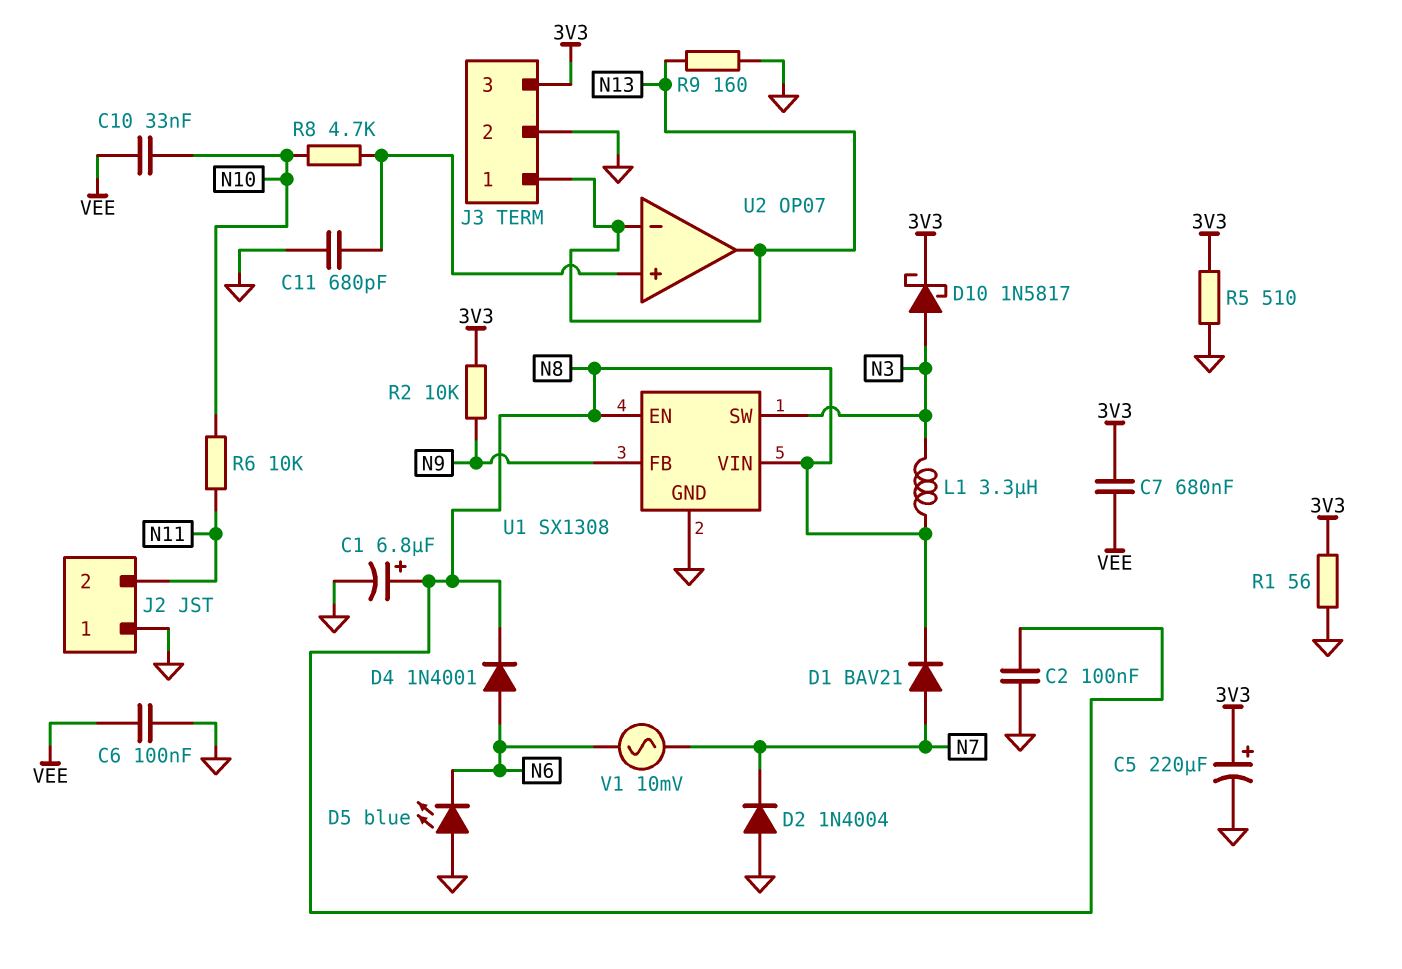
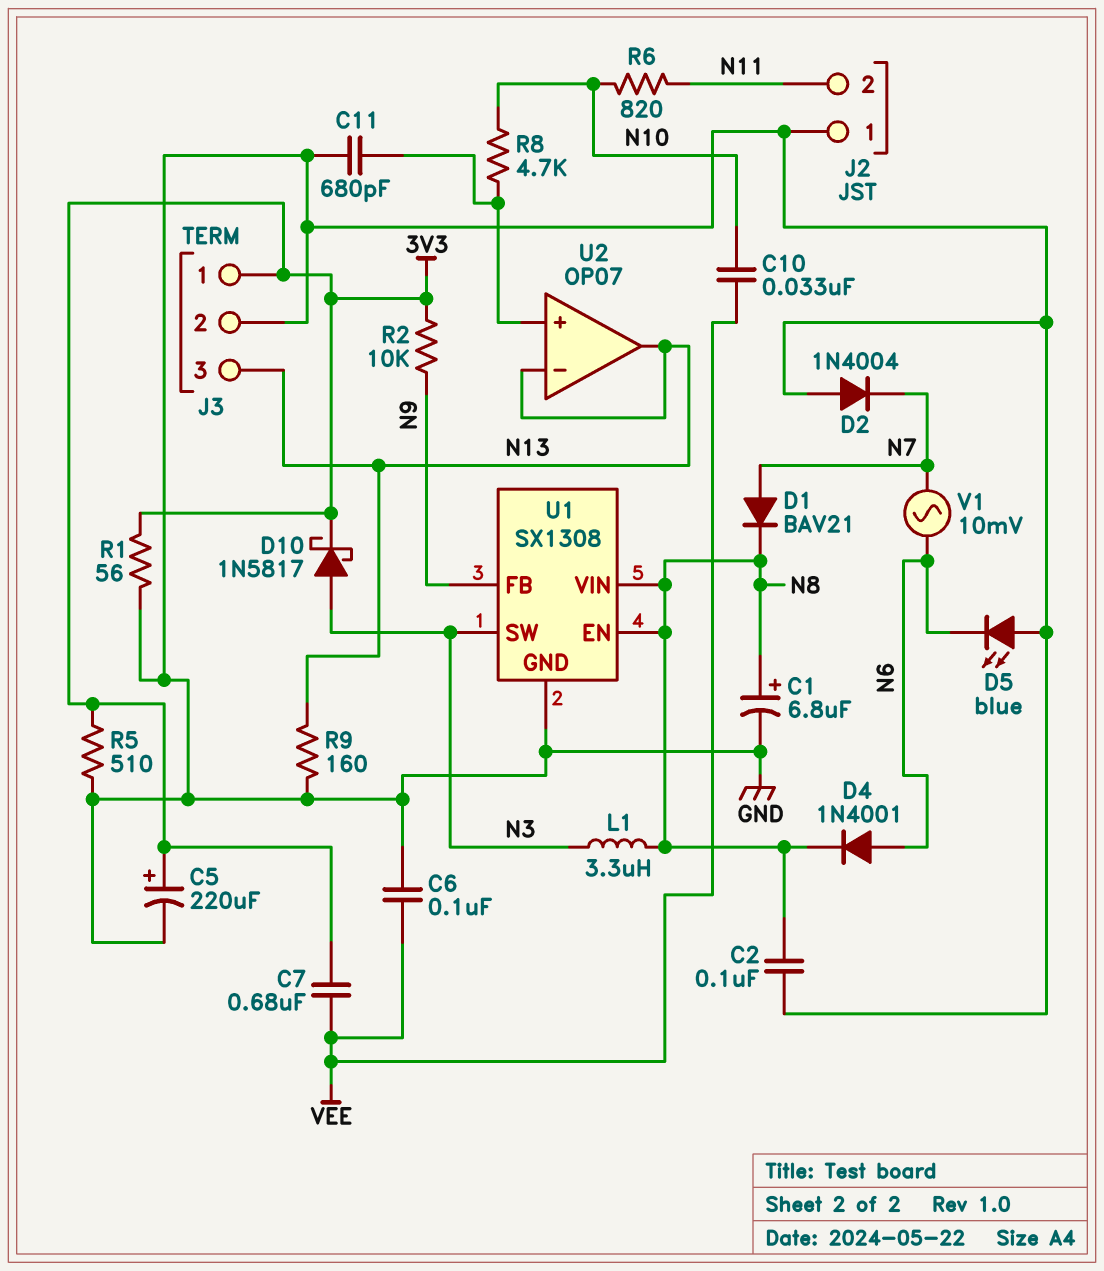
J3 pin 1: N13 -> 3V3
J3 pin 3: 3V3 -> N13
R6: 10k (N10, N11) -> 820 (N10, N11)

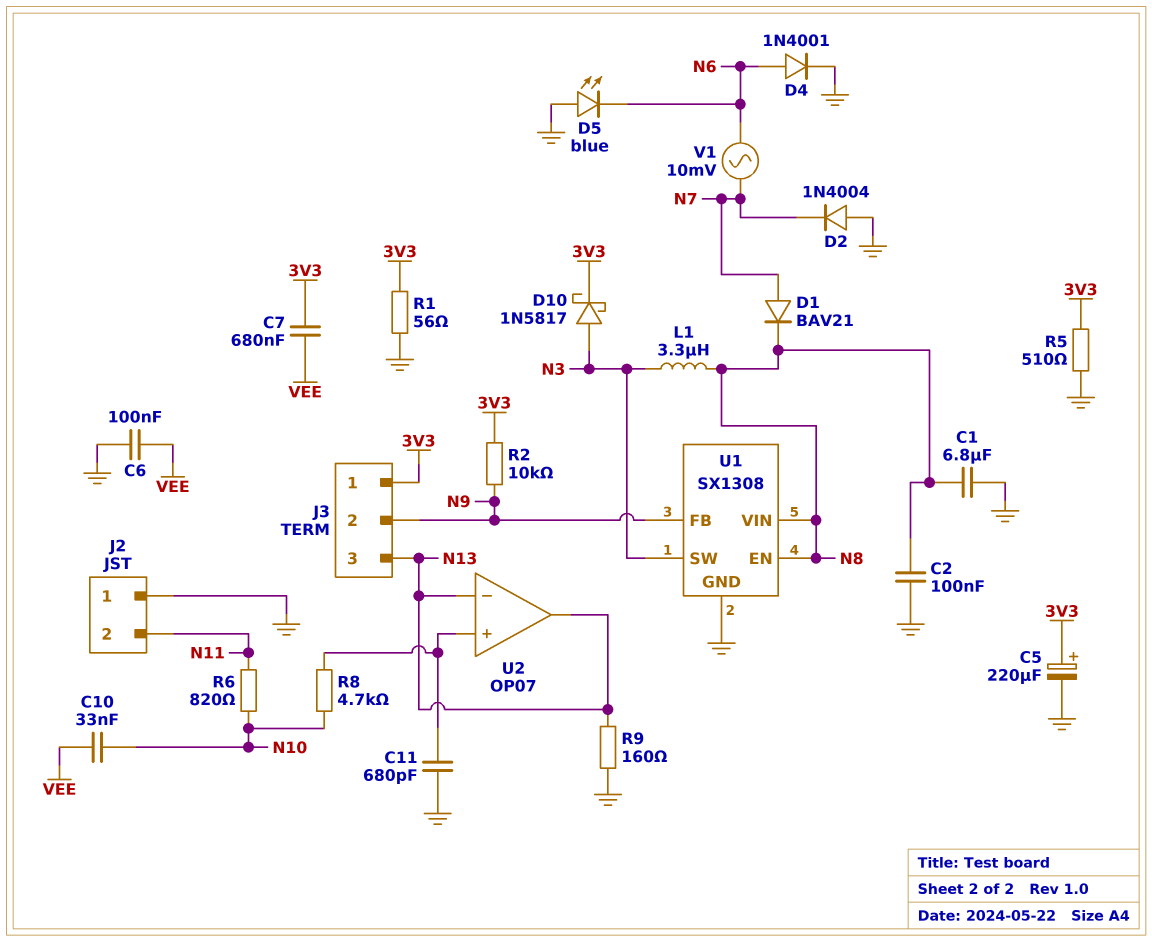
C1: 6.8uF (plus N8, minus GND) -> 6.8uF (GND, N8)
D4: diode 1N4001 (A N6, K N8) -> diode 1N4001 (A N6, K GND)
J3 pin 2: GND -> N9

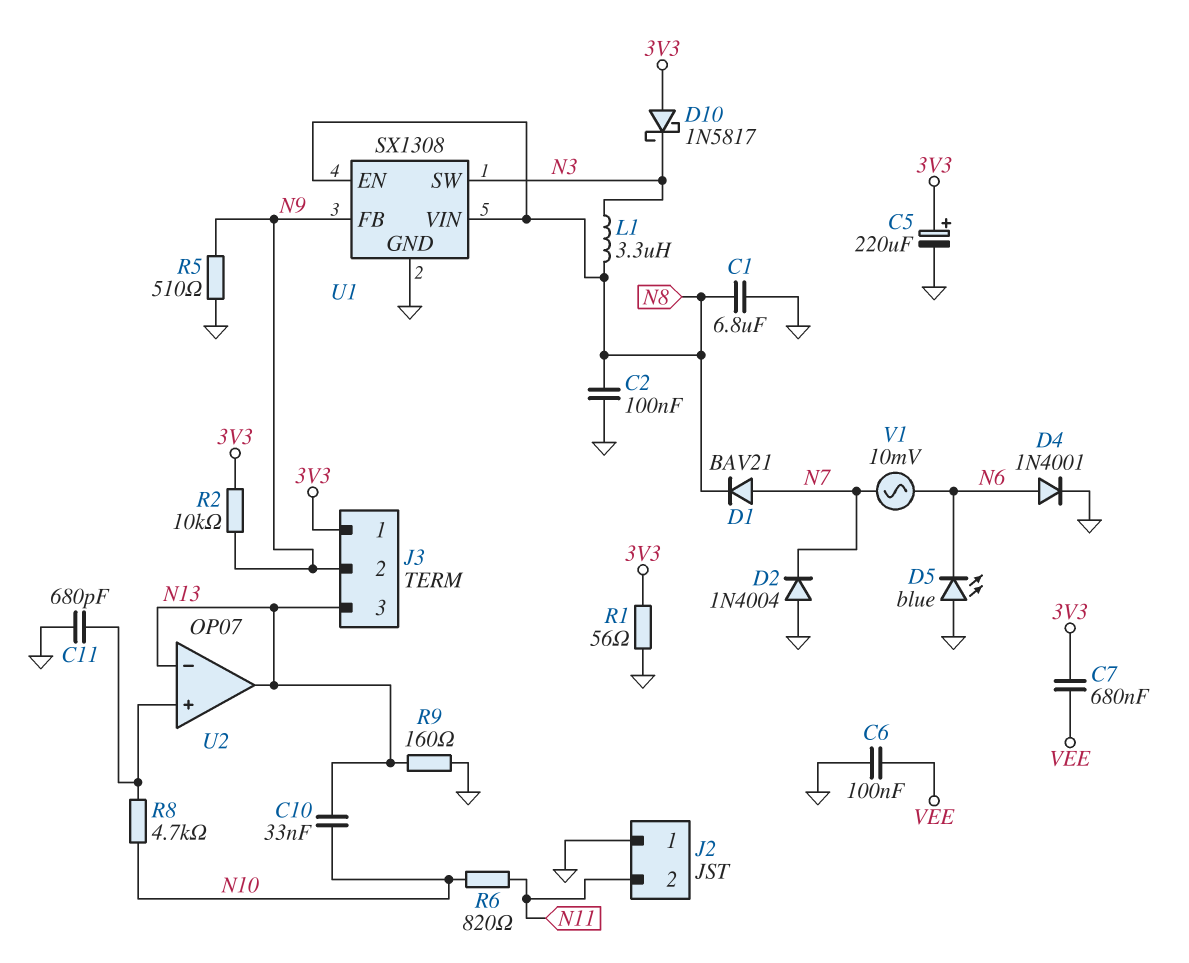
C10: 33nF (N10, VEE) -> 33nF (N10, N13)
D10: schottky 1N5817 (A N3, K 3V3) -> schottky 1N5817 (A 3V3, K N3)
R5: 510 (3V3, GND) -> 510 (GND, N9)

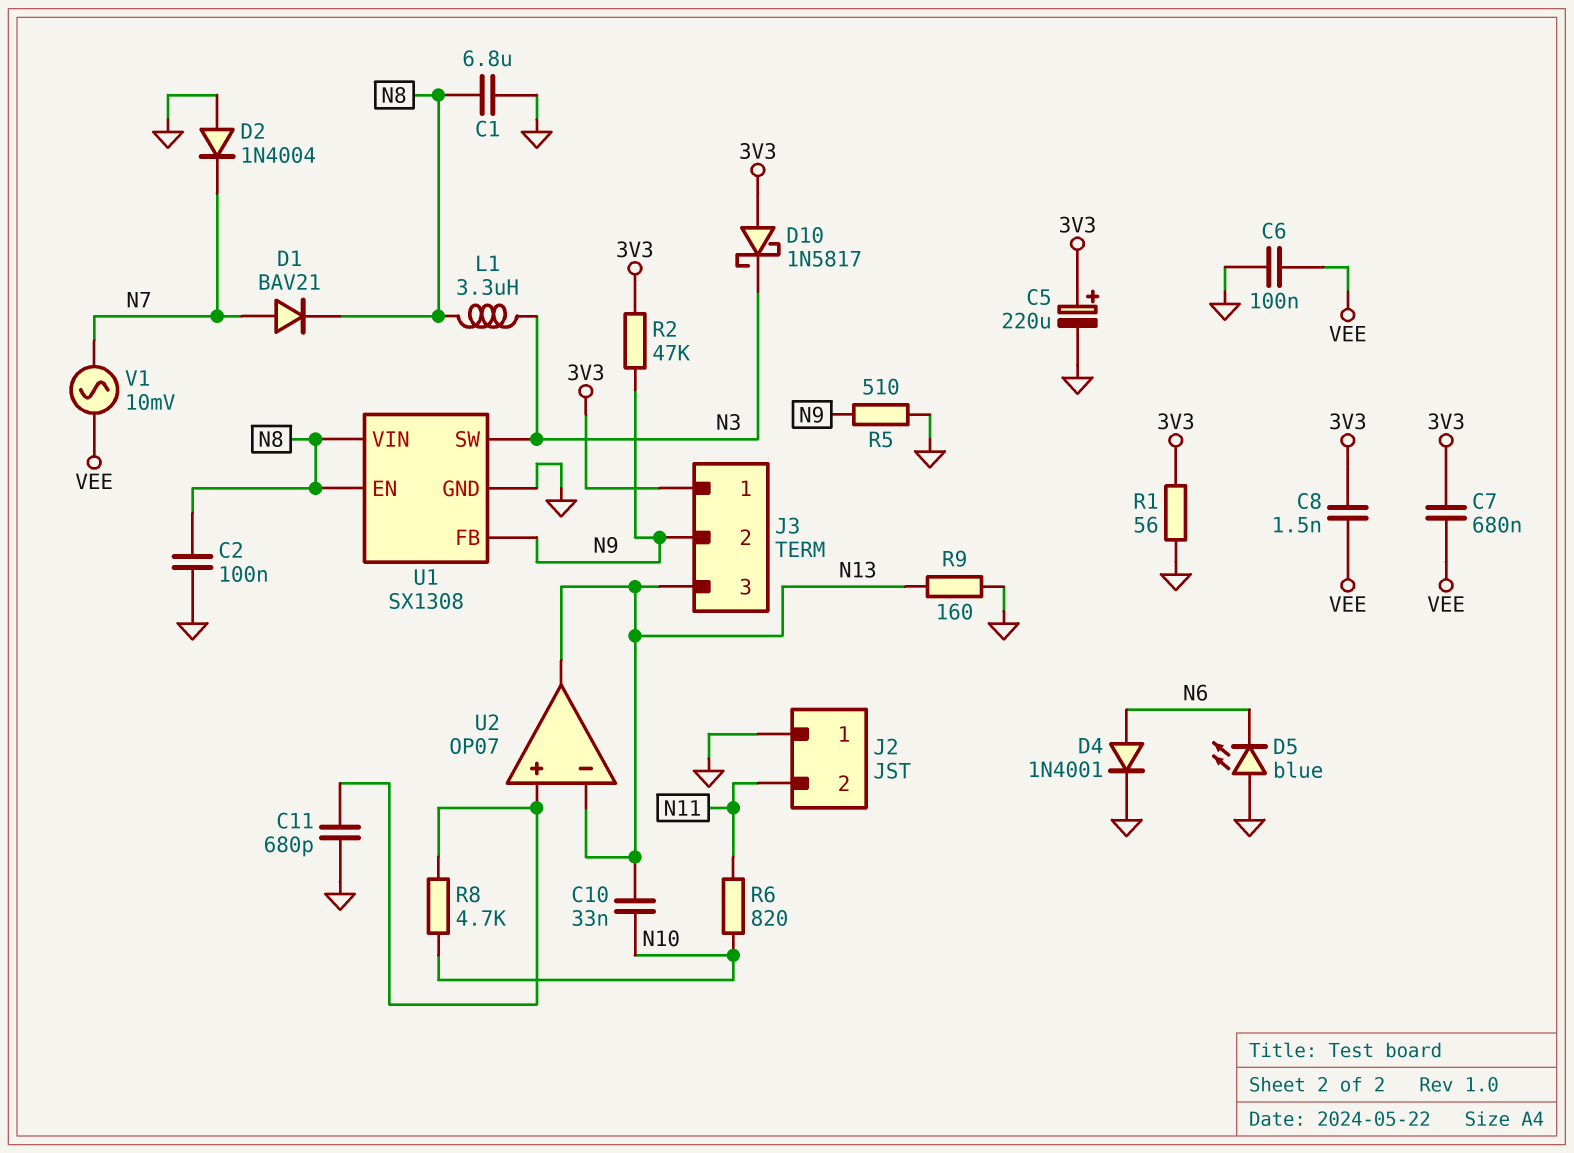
C8: none -> 1.5nF (3V3, VEE)
R2: 10k (3V3, N9) -> 47k (3V3, N9)
V1: AC 10mV (N6, N7) -> AC 10mV (N7, VEE)

